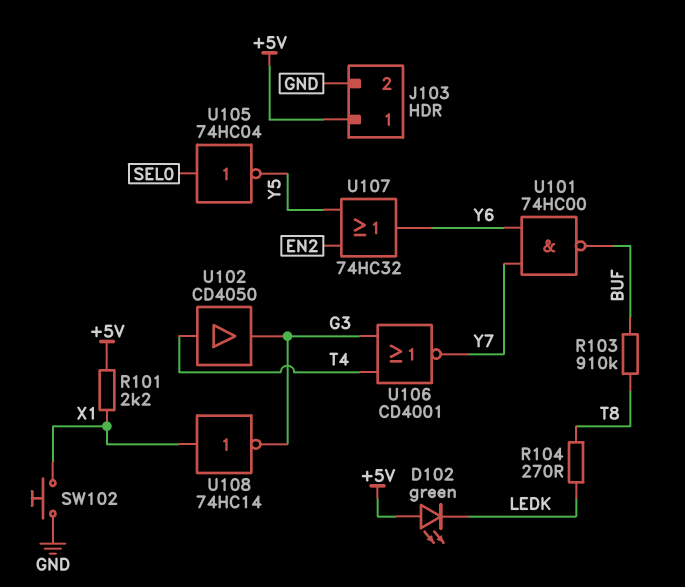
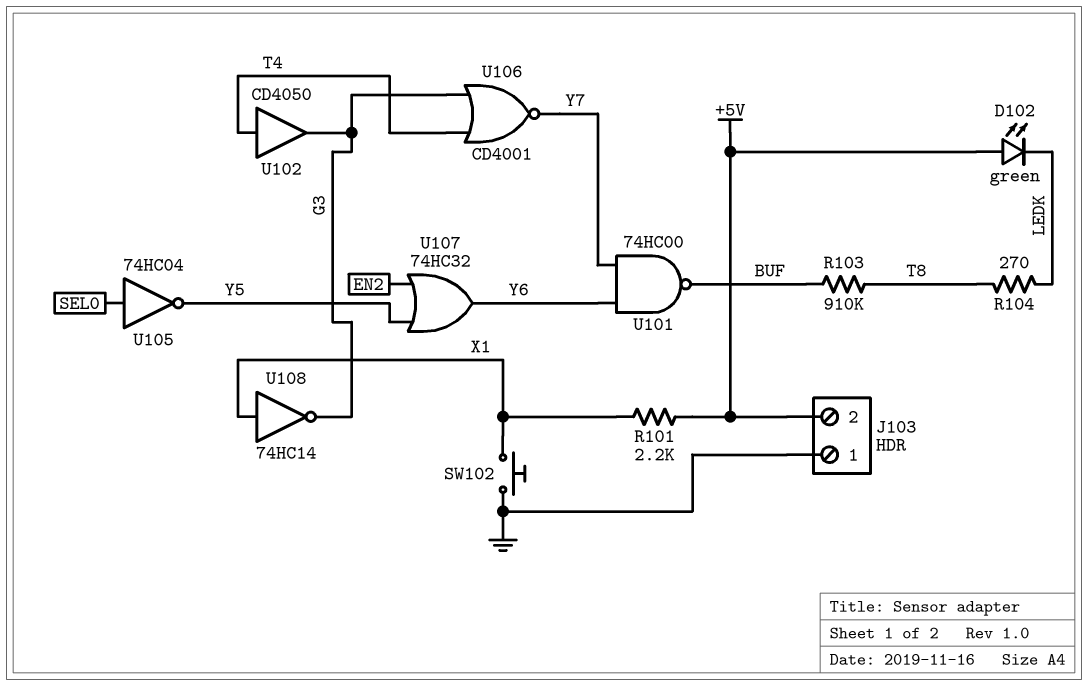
J103 pin 1: +5V -> GND
J103 pin 2: GND -> +5V

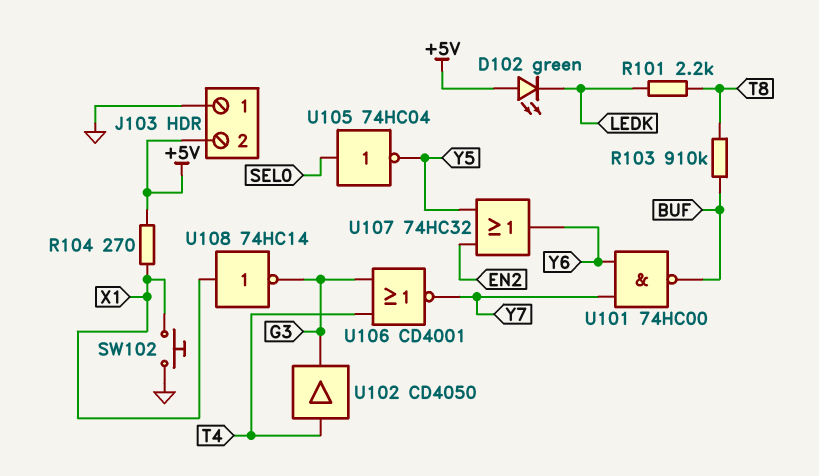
R101: 2.2k (+5V, X1) -> 2.2k (LEDK, T8)
R104: 270 (LEDK, T8) -> 270 (+5V, X1)

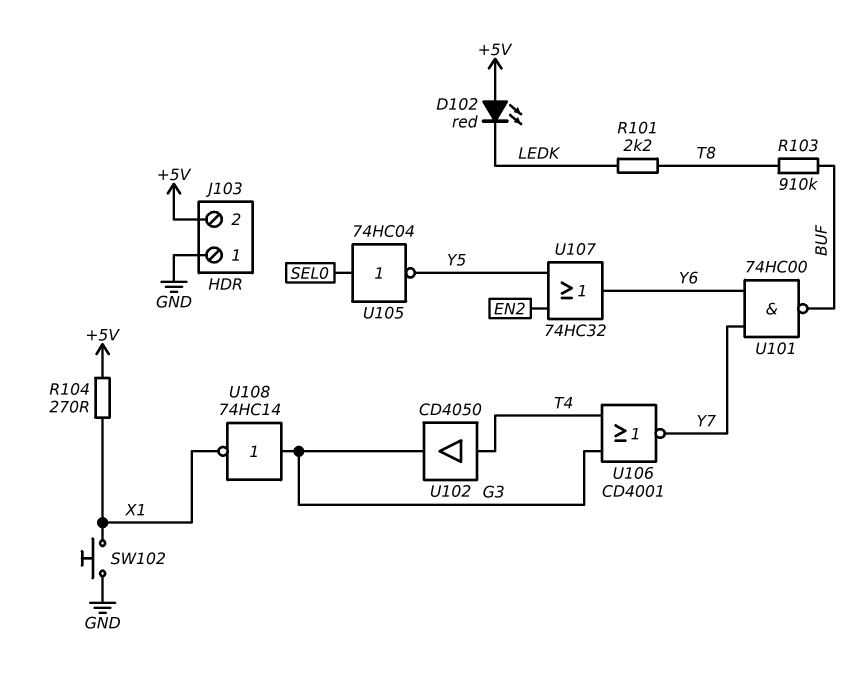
D102: LED green (A +5V, K LEDK) -> LED red (A +5V, K LEDK)
U108: NOT 74HC14 (in X1, out G3) -> NOT 74HC14 (in G3, out X1)

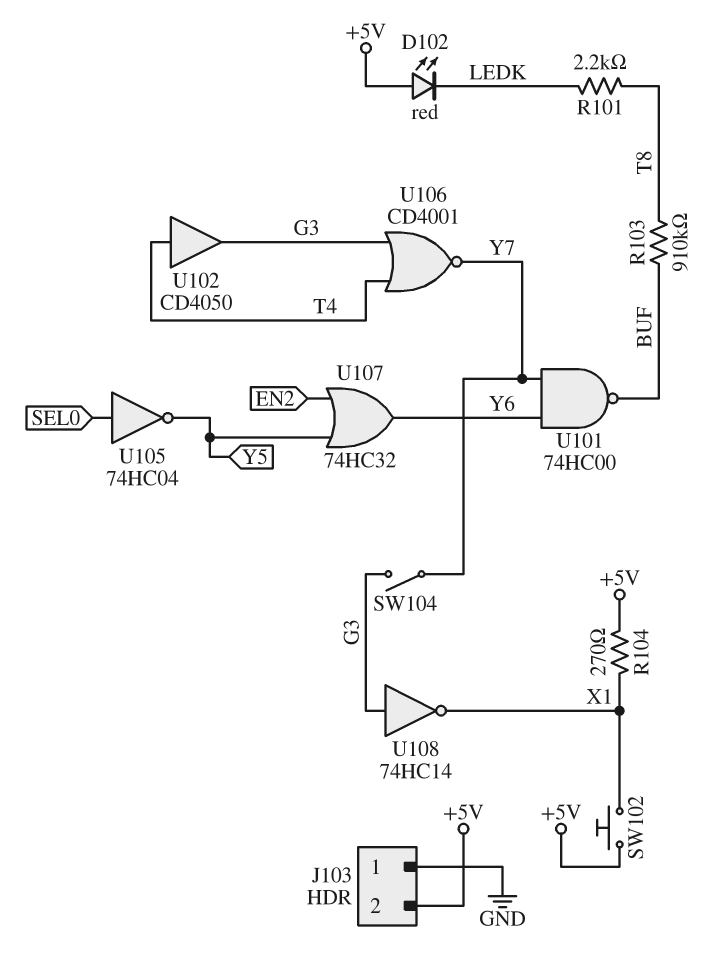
SW102: button (GND, X1) -> button (+5V, X1)
SW104: none -> switch (G3, Y7)

